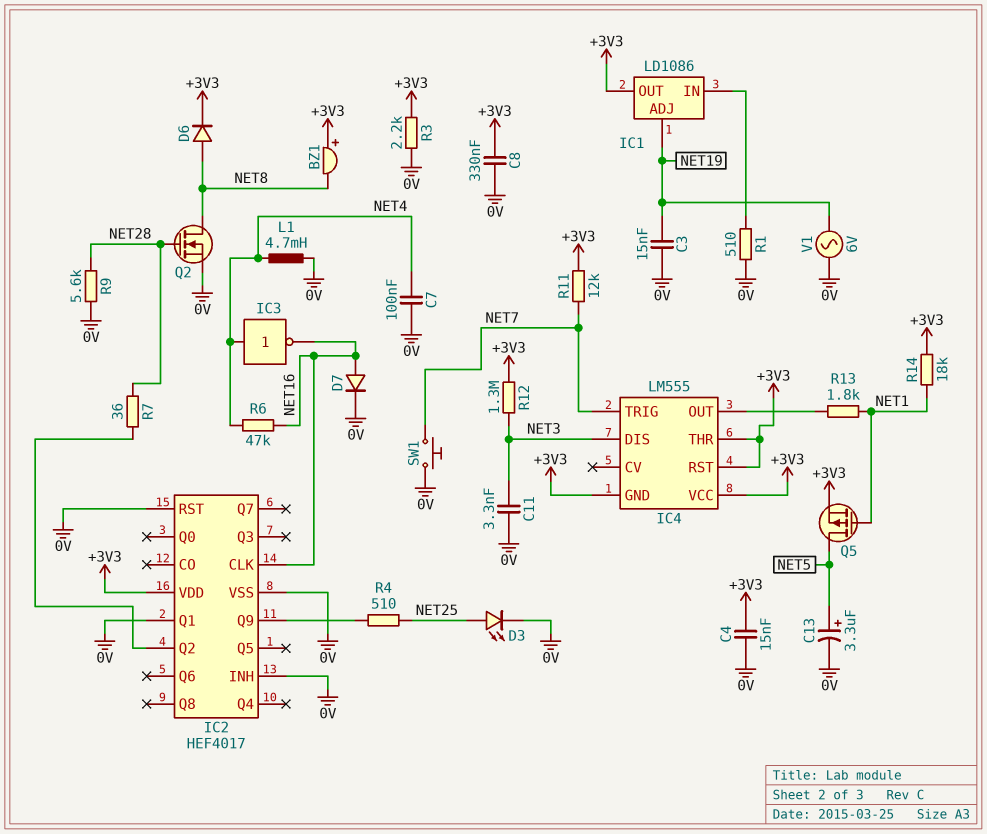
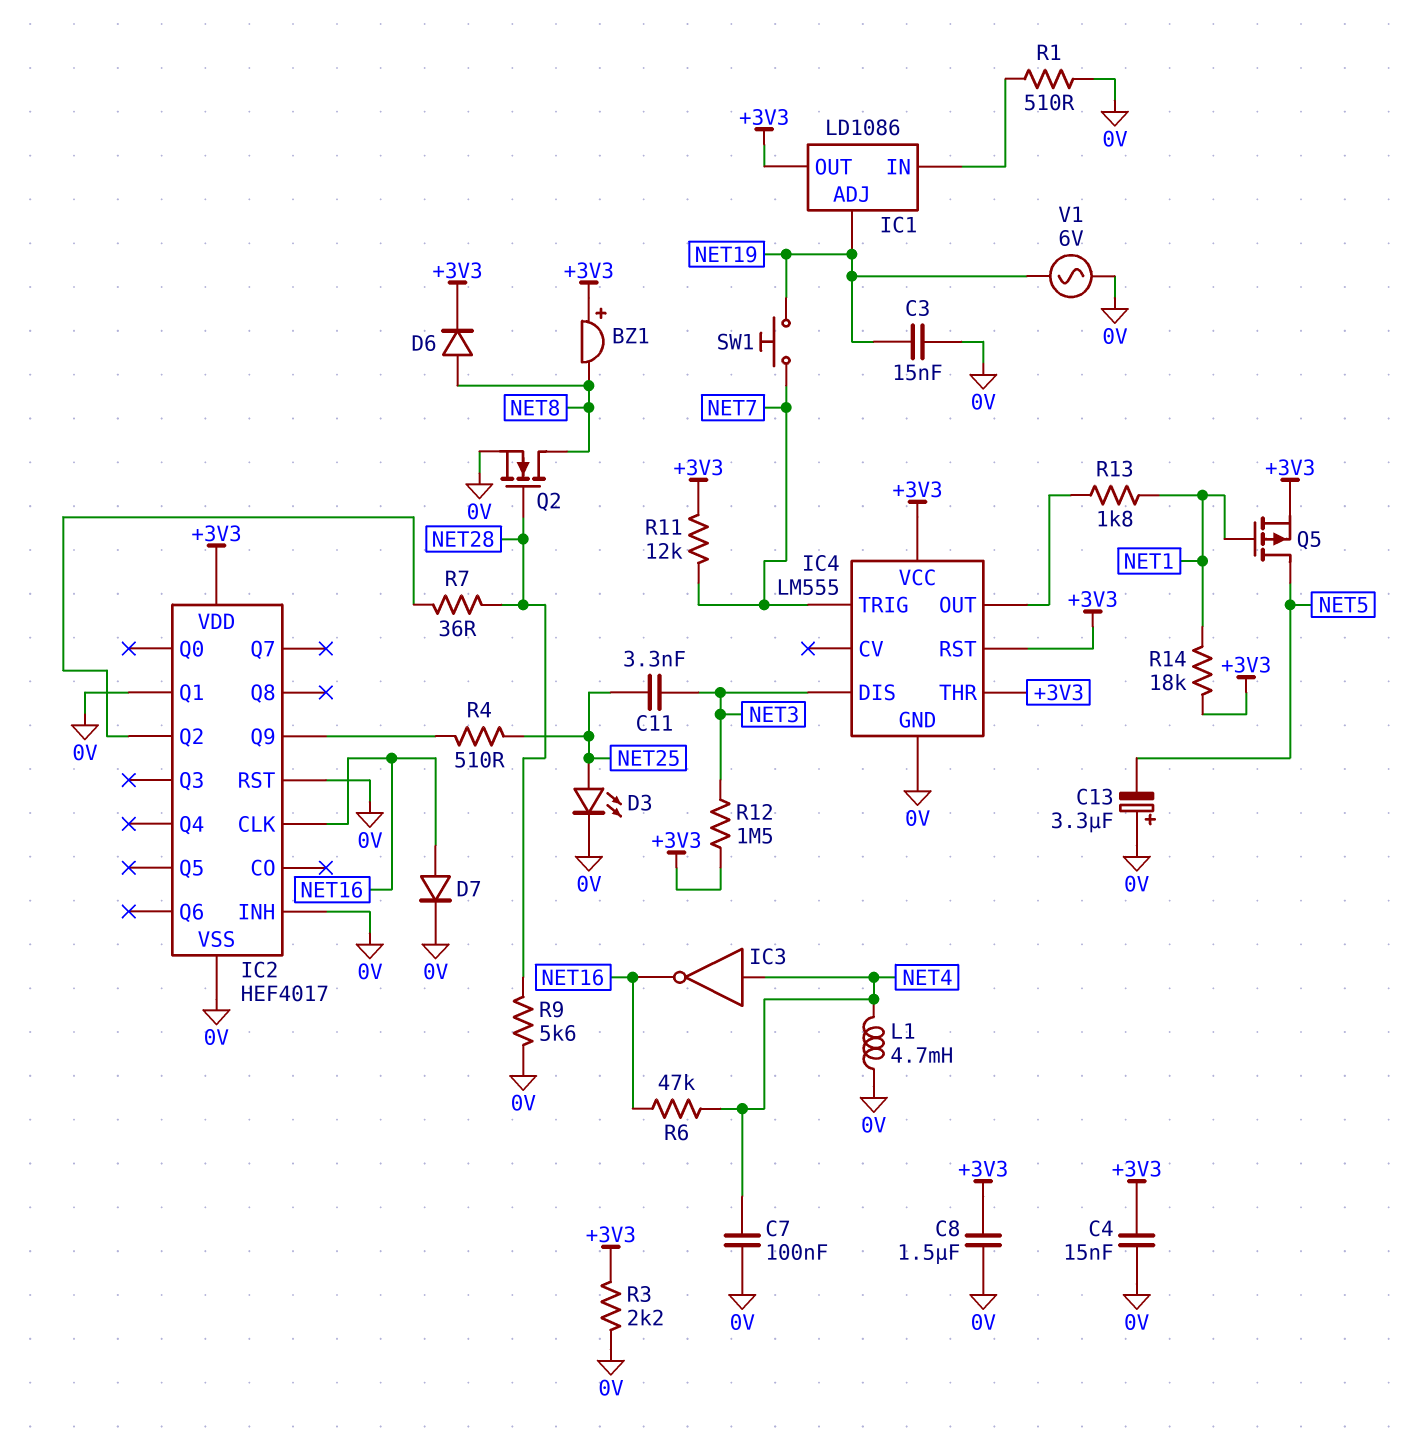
C8: 330nF (+3V3, 0V) -> 1.5uF (+3V3, 0V)
C11: 3.3nF (0V, NET3) -> 3.3nF (NET3, NET25)
C13: 3.3uF (plus NET5, minus 0V) -> 3.3uF (plus 0V, minus NET5)
IC4 pin GND: +3V3 -> 0V
R12: 1.3M (+3V3, NET3) -> 1.5M (+3V3, NET3)
SW1: button (0V, NET7) -> button (NET7, NET19)

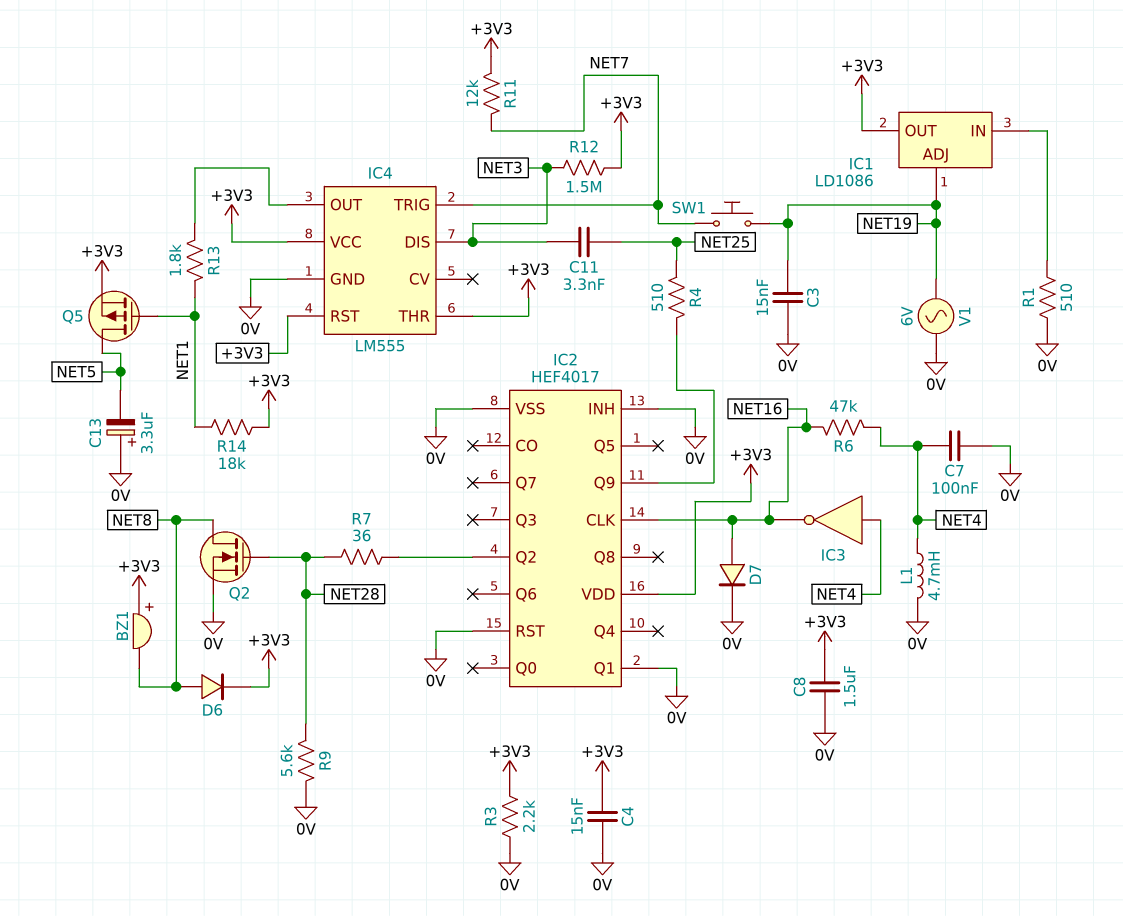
D3: LED (A NET25, K 0V) -> none

